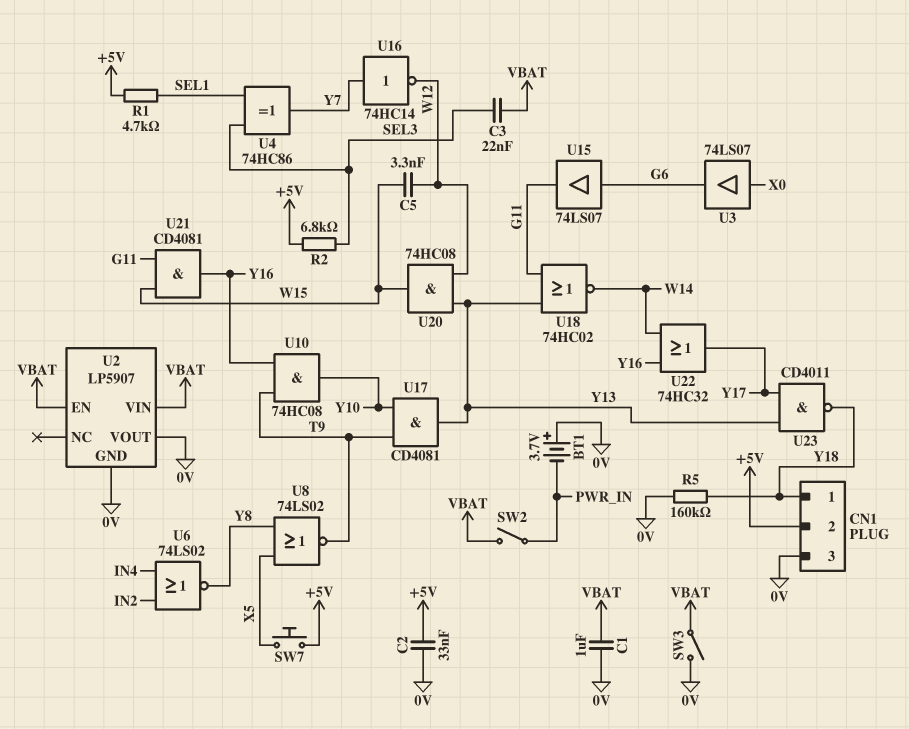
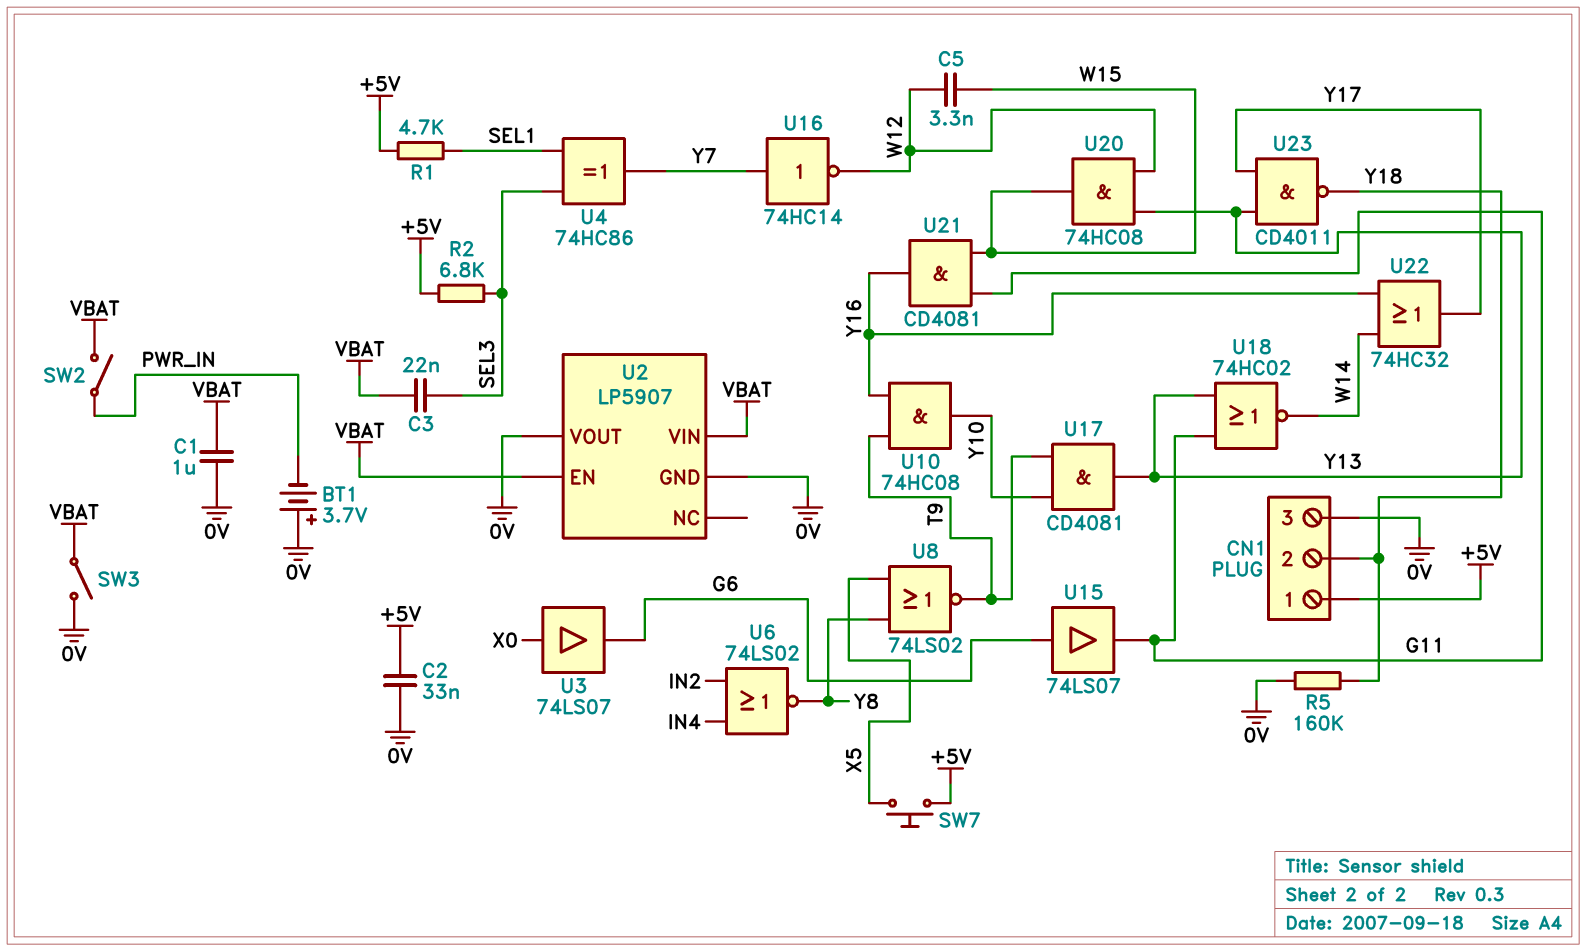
CN1 pin 1: Y18 -> +5V
CN1 pin 2: +5V -> Y18

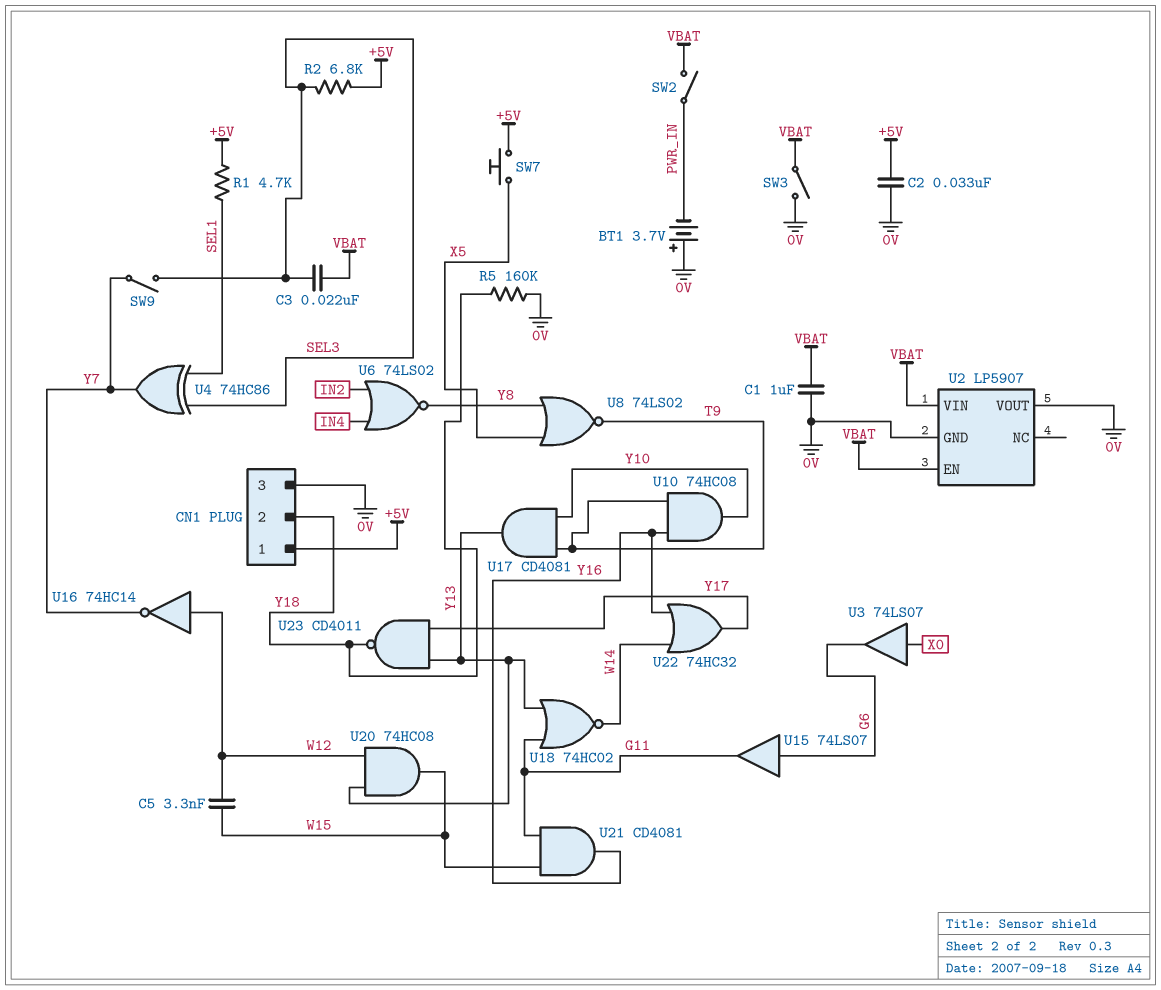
SW9: none -> switch (SEL3, Y7)
U16: NOT 74HC14 (in Y7, out W12) -> NOT 74HC14 (in W12, out Y7)

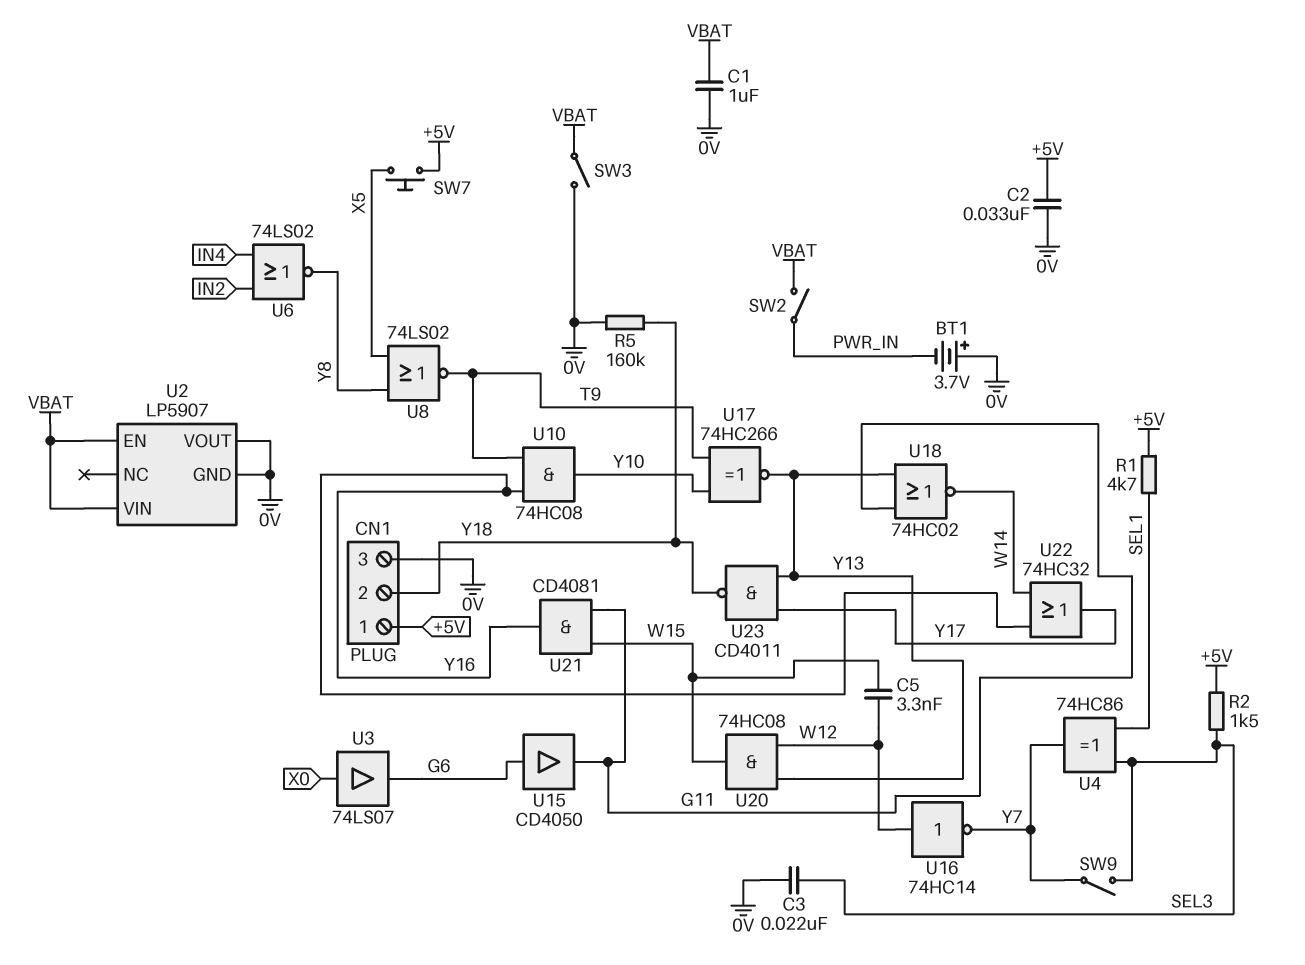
C3: 22nF (SEL3, VBAT) -> 22nF (0V, SEL3)
R2: 6.8k (+5V, SEL3) -> 1.5k (+5V, SEL3)
U15: buffer 74LS07 (in G6, out G11) -> buffer CD4050 (in G6, out G11)
U17: AND CD4081 (in T9, in Y10, out Y13) -> XNOR 74HC266 (in T9, in Y10, out Y13)

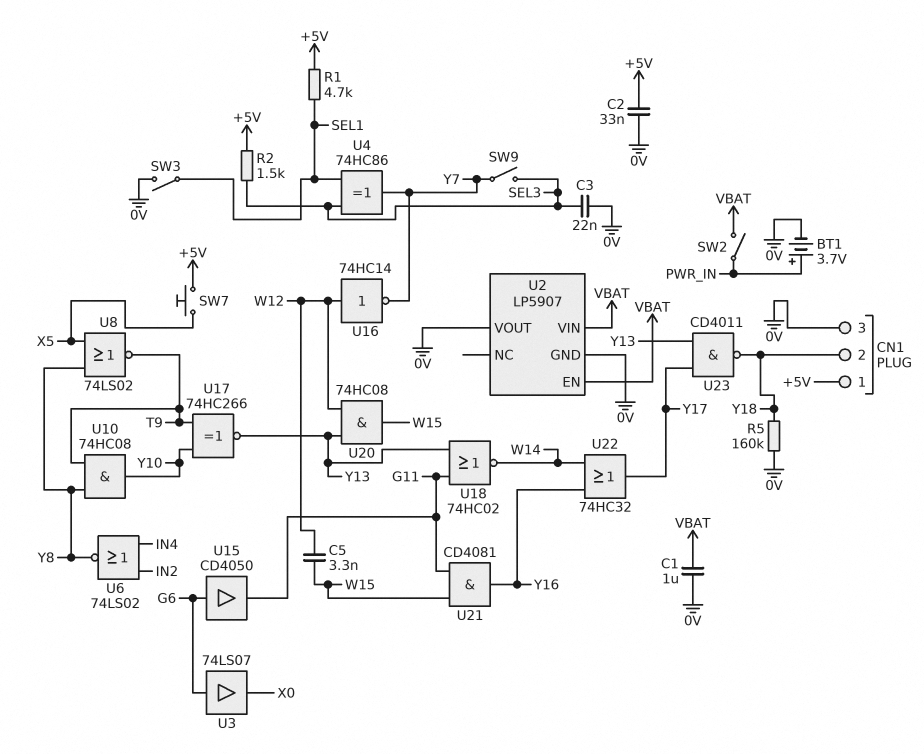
BT1: 3.7V (plus 0V, minus PWR_IN) -> 3.7V (plus PWR_IN, minus 0V)
SW3: switch (0V, VBAT) -> switch (0V, SEL1)
U3: buffer 74LS07 (in X0, out G6) -> buffer 74LS07 (in G6, out X0)
U10: AND 74HC08 (in T9, in Y16, out Y10) -> AND 74HC08 (in T9, in Y8, out Y10)

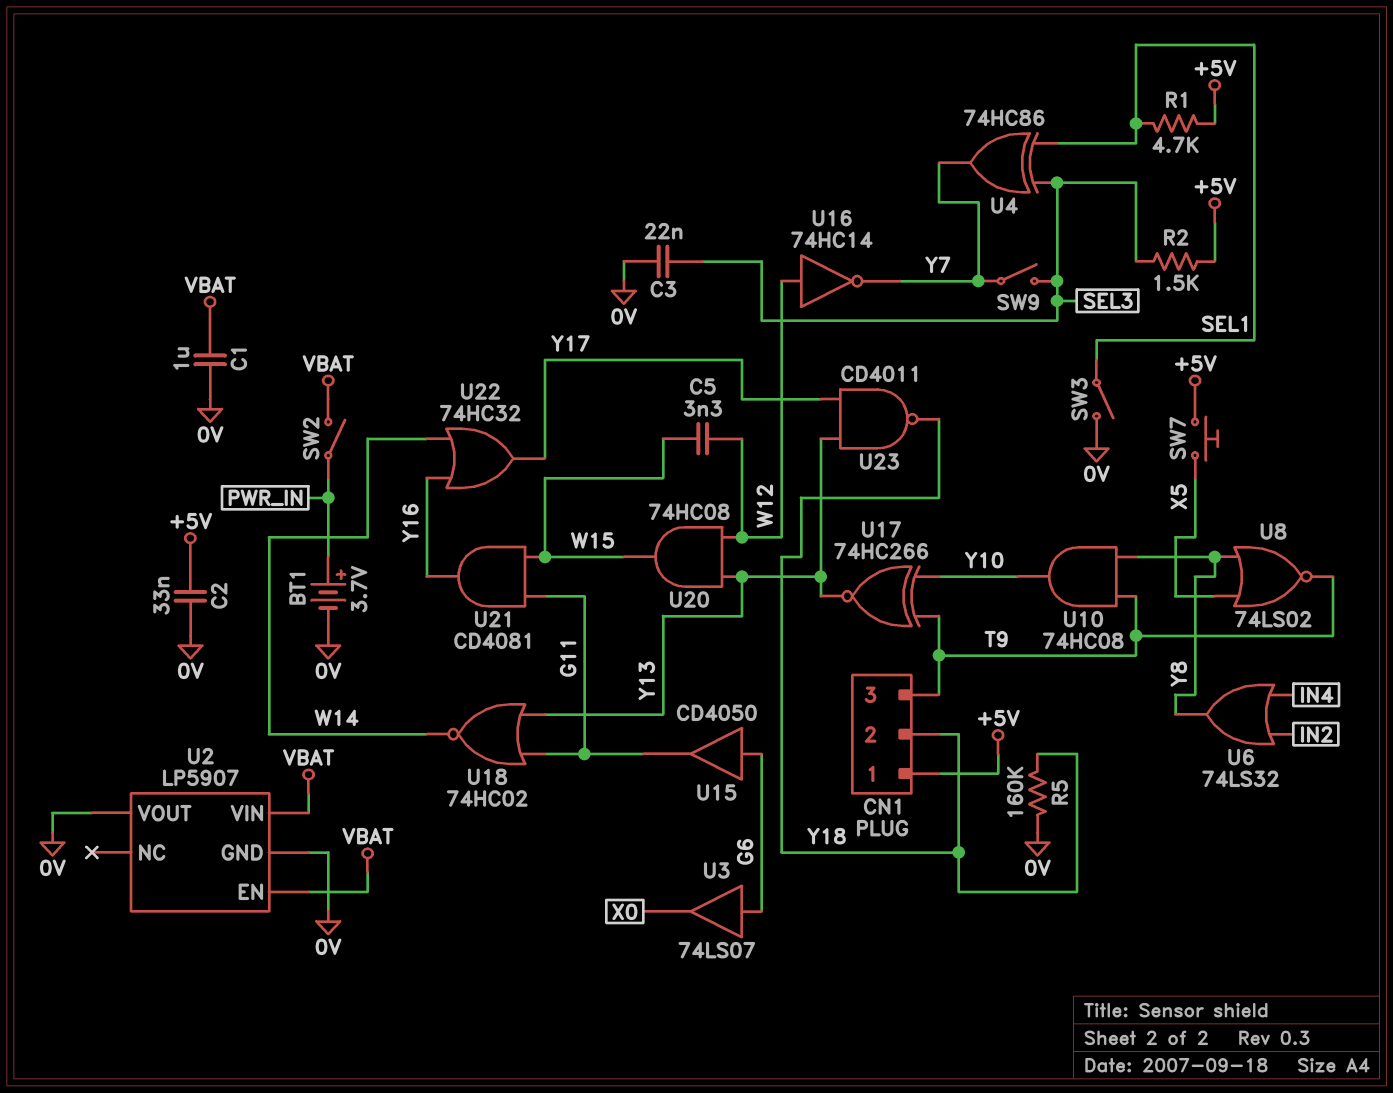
CN1 pin 3: 0V -> T9
U6: NOR 74LS02 (in IN2, in IN4, out Y8) -> OR 74LS32 (in IN2, in IN4, out Y8)

